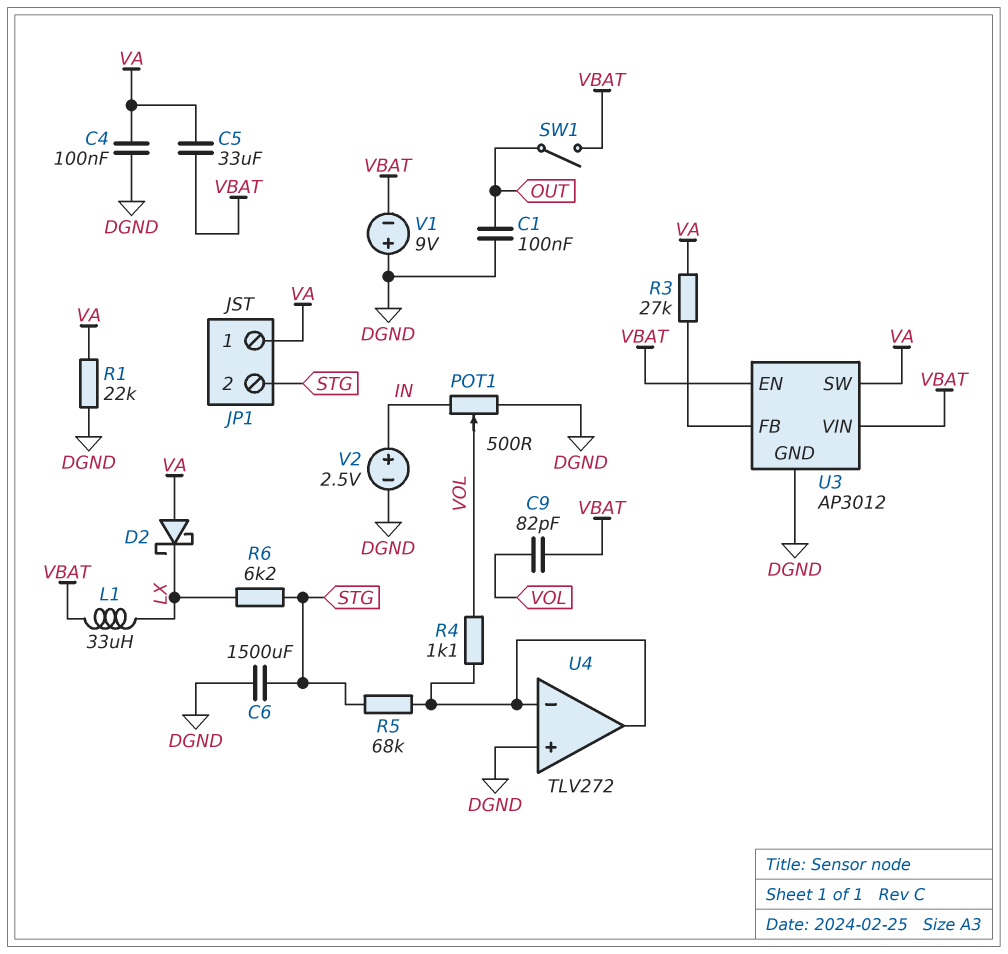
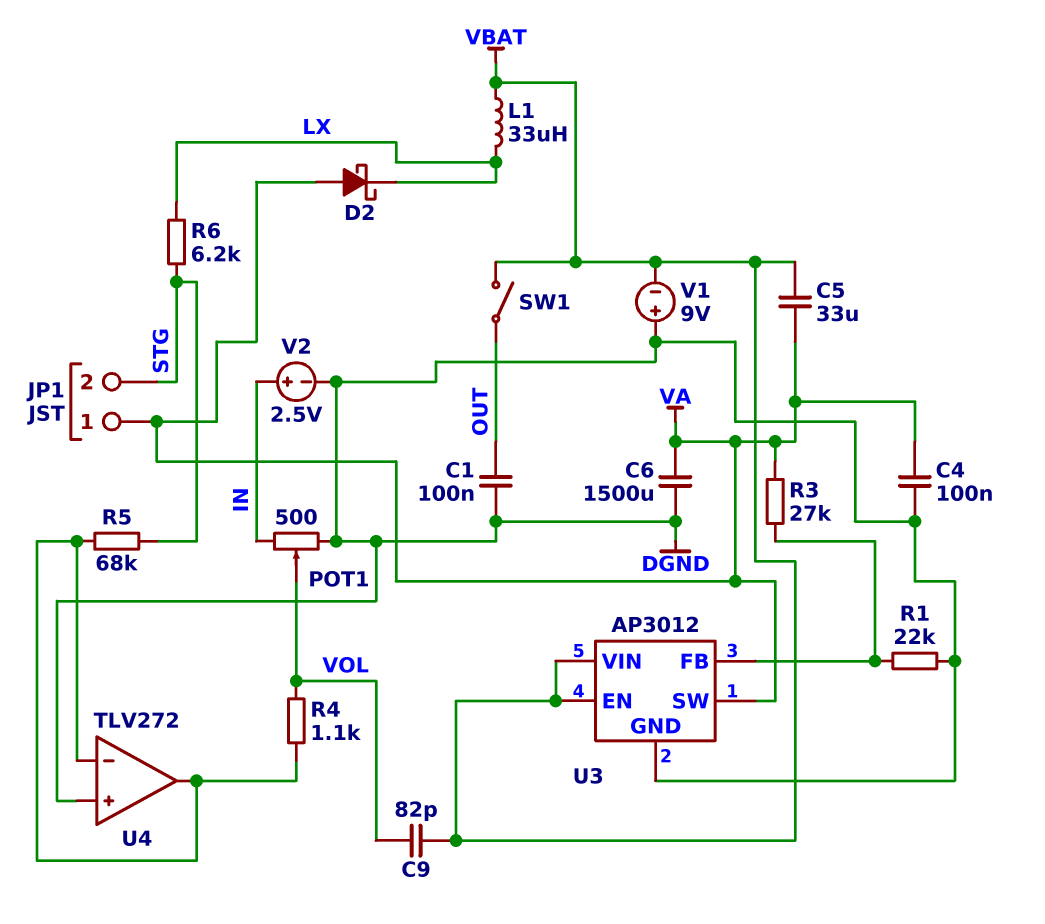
C6: 1500uF (DGND, STG) -> 1500uF (DGND, VA)
R1: 22k (DGND, VA) -> 22k (DGND, U3/FB)

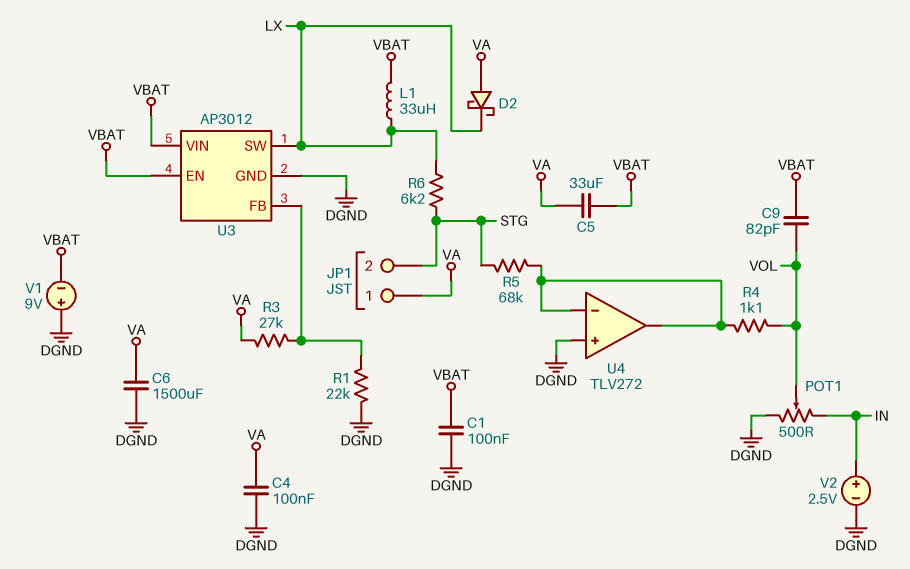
C1: 100nF (DGND, OUT) -> 100nF (DGND, VBAT)
SW1: switch (OUT, VBAT) -> none
U3 pin SW: VA -> LX

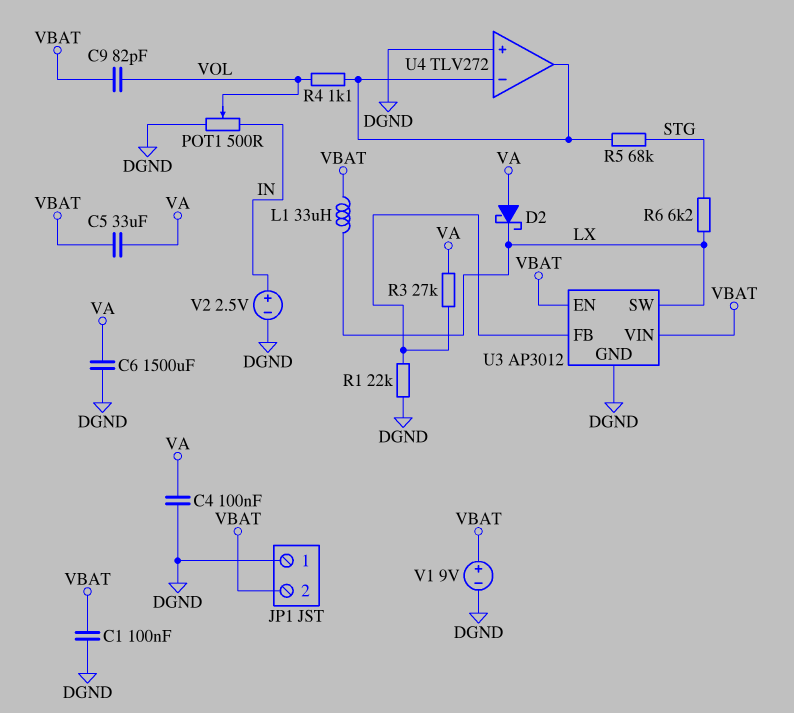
JP1 pin 1: VA -> DGND
JP1 pin 2: STG -> VBAT
V1: 9V (plus DGND, minus VBAT) -> 9V (plus VBAT, minus DGND)

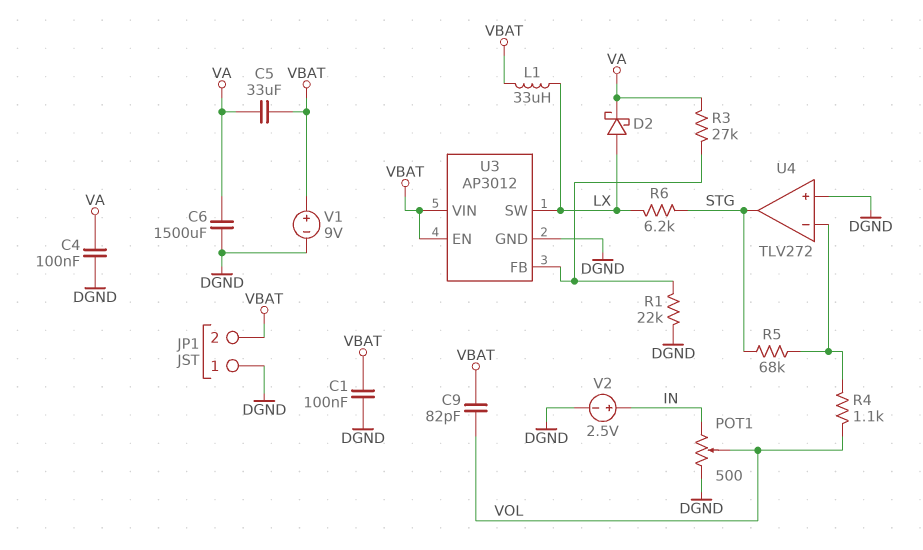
D2: schottky (A VA, K LX) -> schottky (A LX, K VA)
U4 pin out: U4/in- -> STG

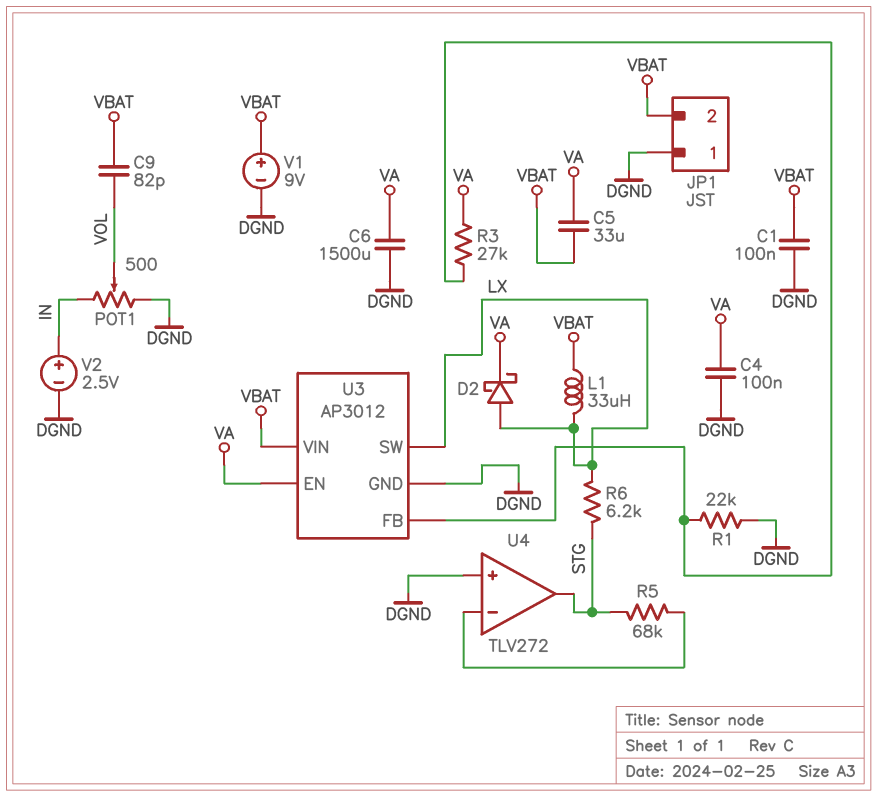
R4: 1.1k (U4/in-, VOL) -> none
U3 pin EN: VBAT -> VA

